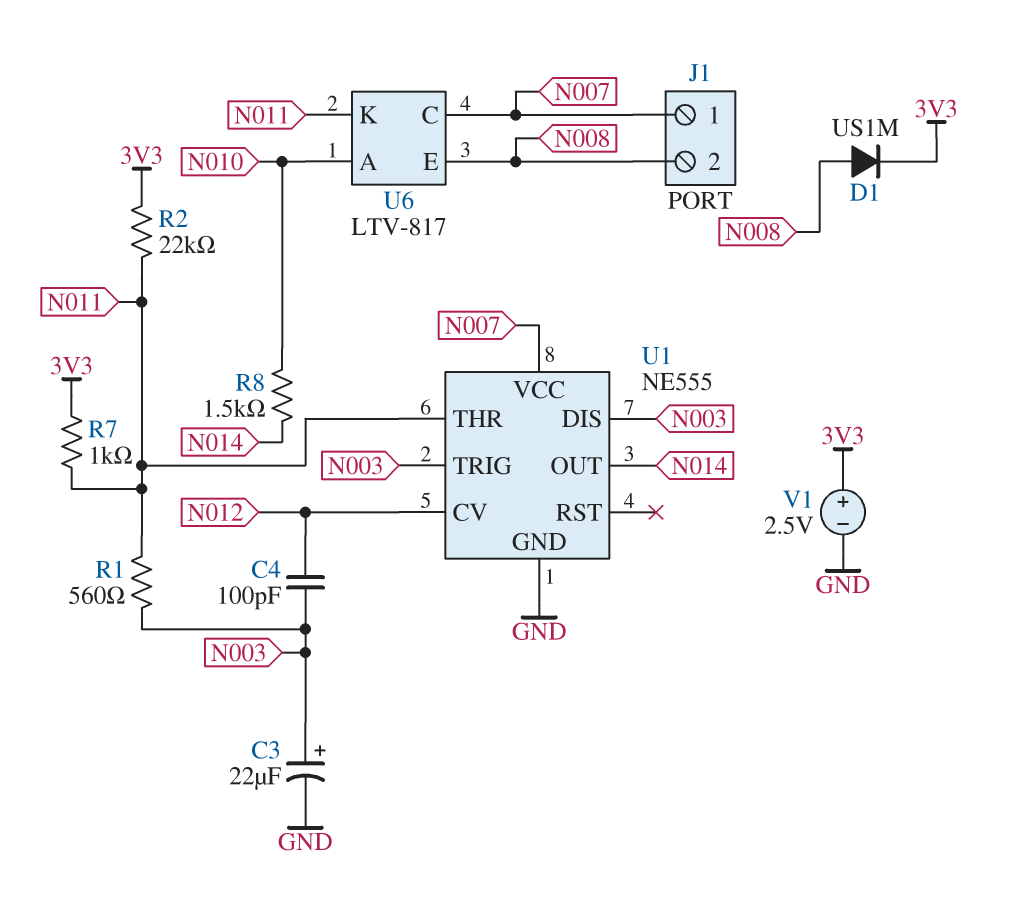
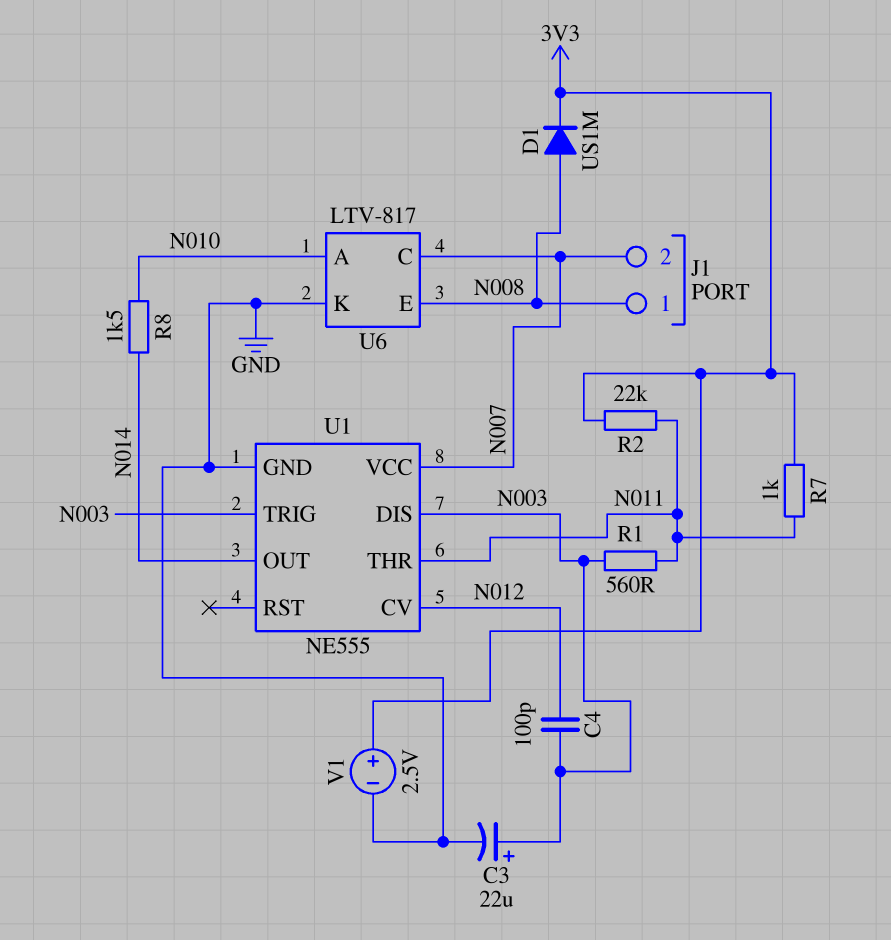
J1 pin 1: N007 -> N008
J1 pin 2: N008 -> N007
U6 pin K: N011 -> GND

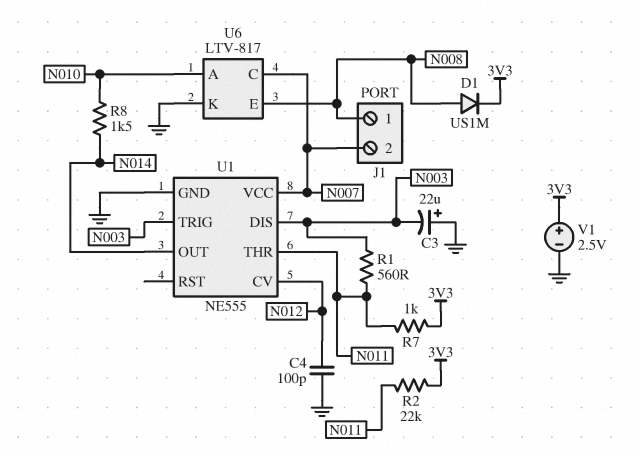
C3: 22uF (plus N003, minus GND) -> 22uF (plus GND, minus N003)
C4: 100pF (N003, N012) -> 100pF (GND, N012)

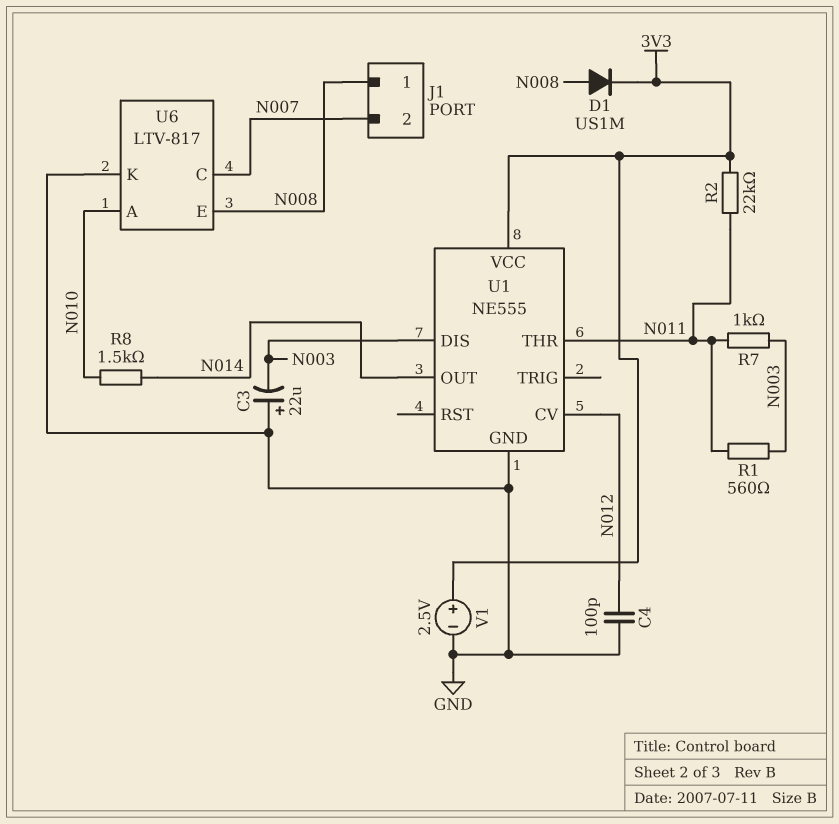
R7: 1k (3V3, N011) -> 1k (N003, N011)
U1 pin TRIG: N003 -> none
U1 pin VCC: N007 -> 3V3

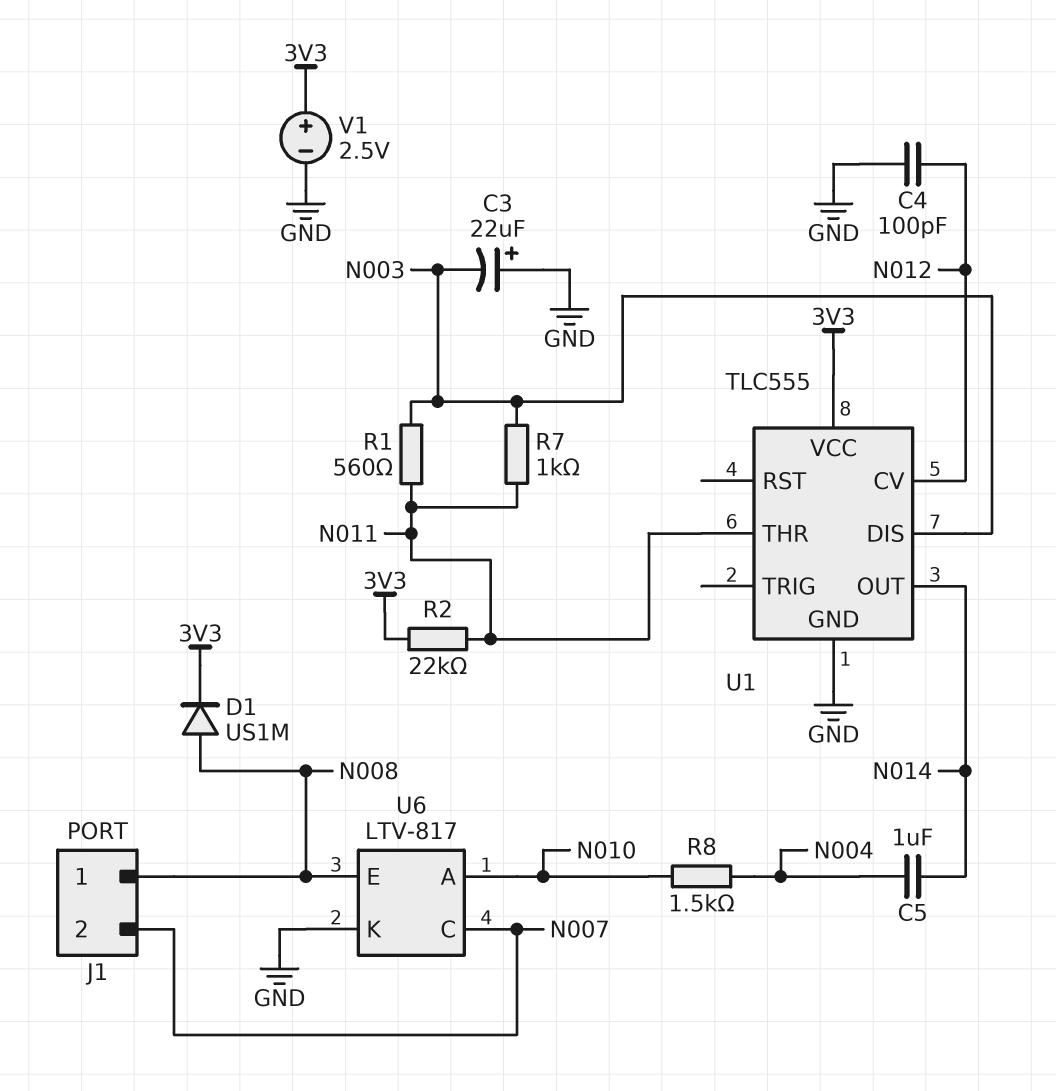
C5: none -> 1uF (N004, N014)
R8: 1.5k (N010, N014) -> 1.5k (N004, N010)
U1: NE555 -> TLC555

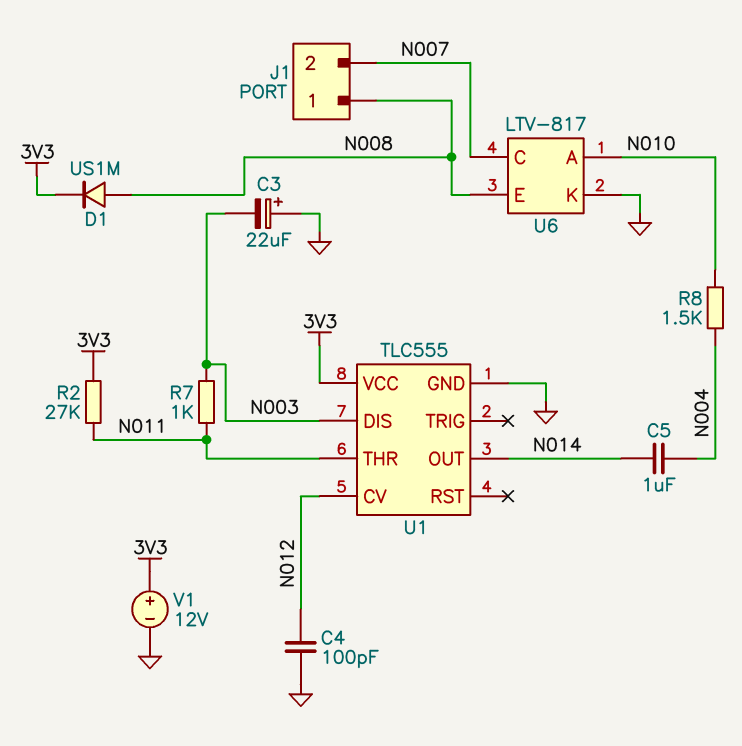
R1: 560 (N003, N011) -> none
R2: 22k (3V3, N011) -> 27k (3V3, N011)
V1: 2.5V (plus 3V3, minus GND) -> 12V (plus 3V3, minus GND)

